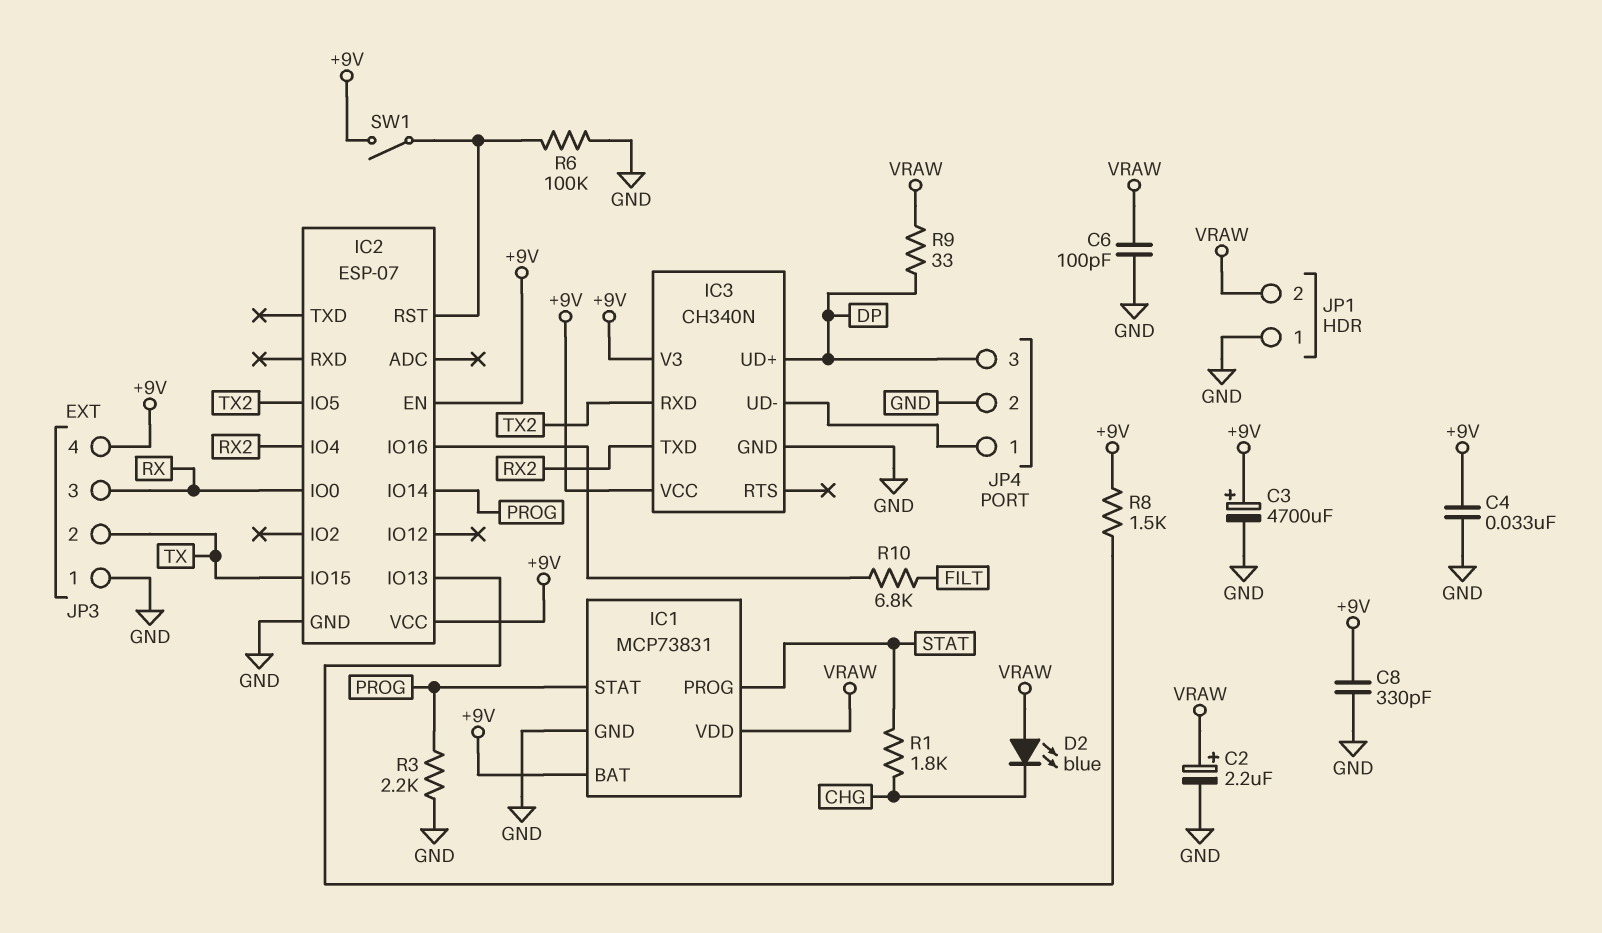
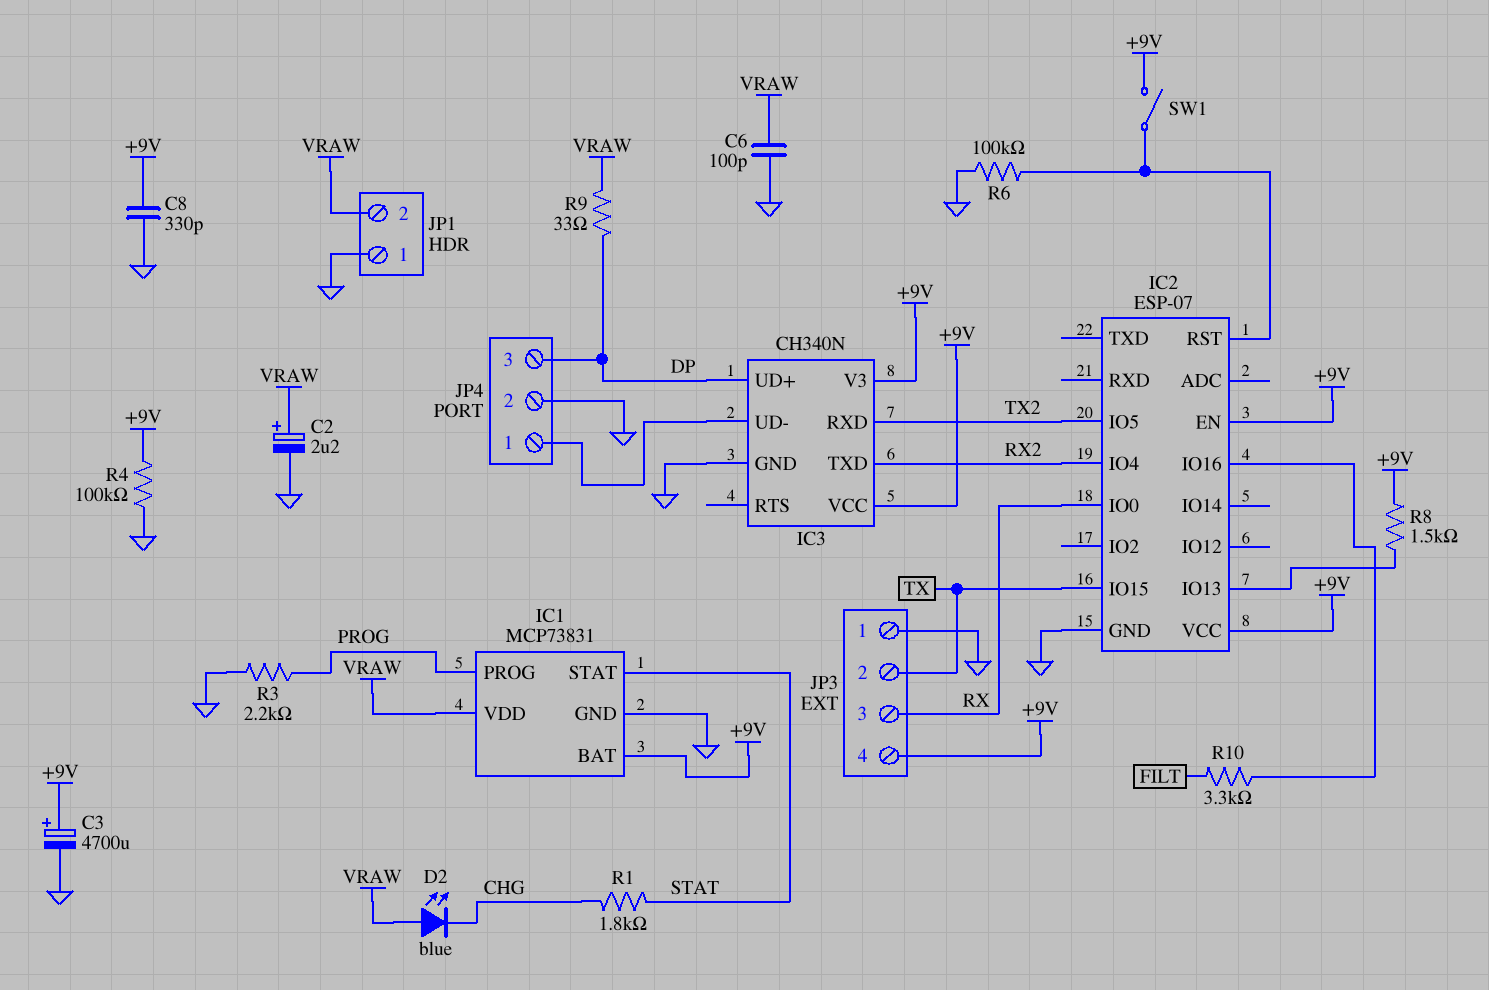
C4: 33nF (+9V, GND) -> none
IC1 pin PROG: STAT -> PROG
IC1 pin STAT: PROG -> STAT
IC2 pin IO14: PROG -> none
R4: none -> 100k (+9V, GND)
R10: 6.8k (FILT, IC2/IO16) -> 3.3k (FILT, IC2/IO16)

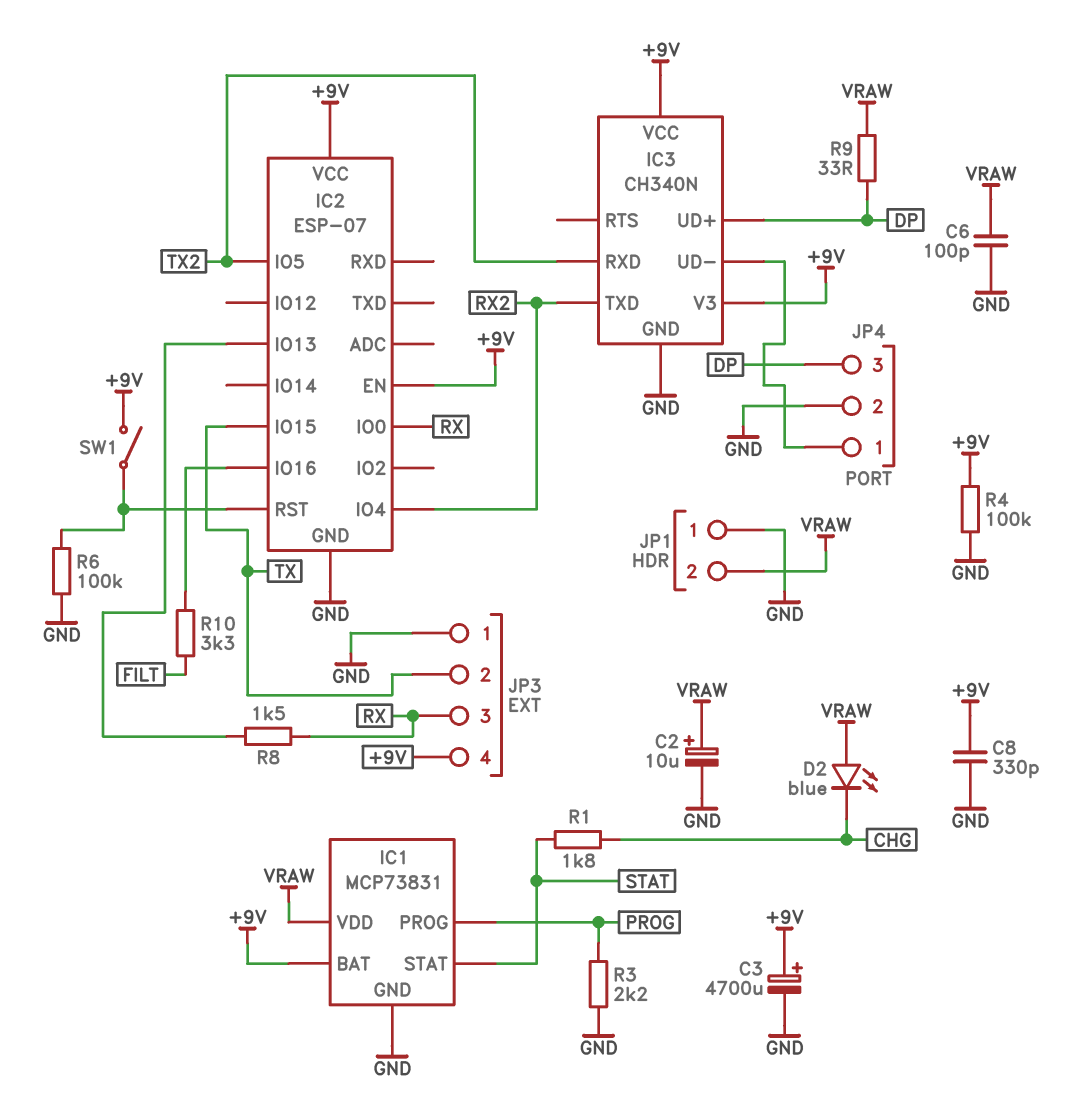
C2: 2.2uF (plus VRAW, minus GND) -> 10uF (plus VRAW, minus GND)
R8: 1.5k (+9V, IC2/IO13) -> 1.5k (IC2/IO13, RX)

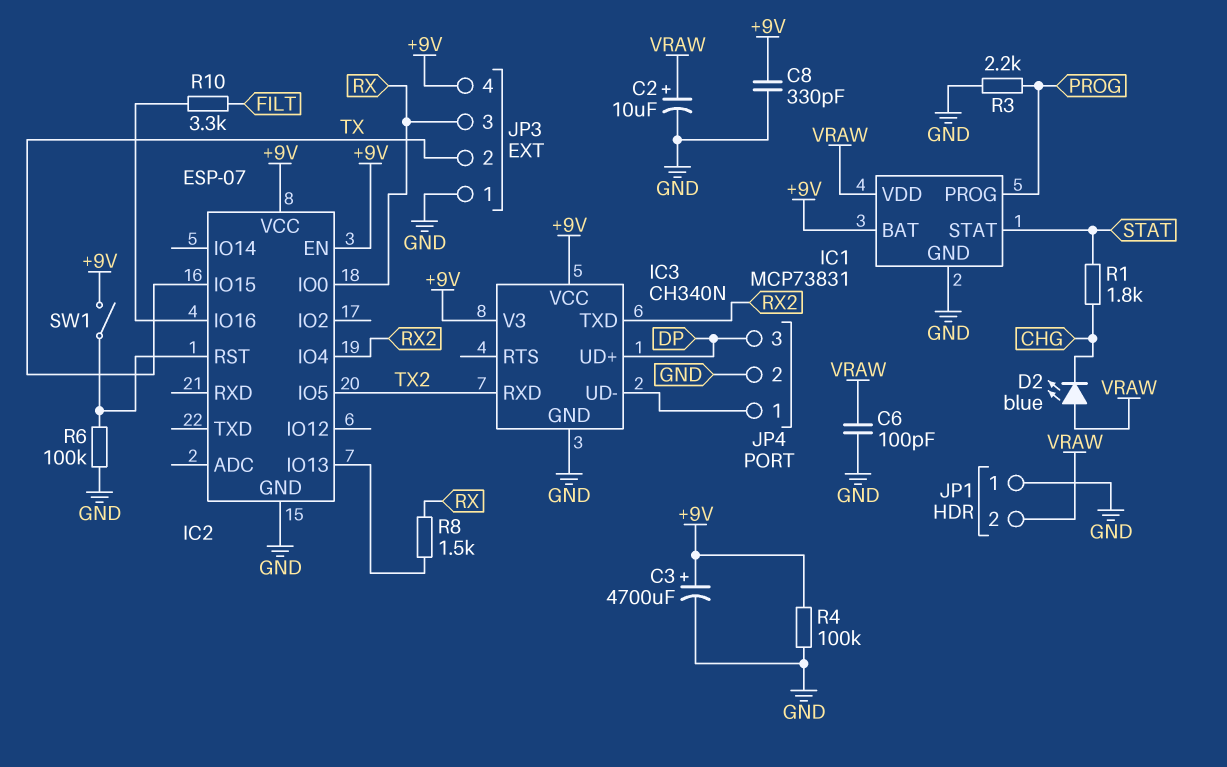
R9: 33 (DP, VRAW) -> none

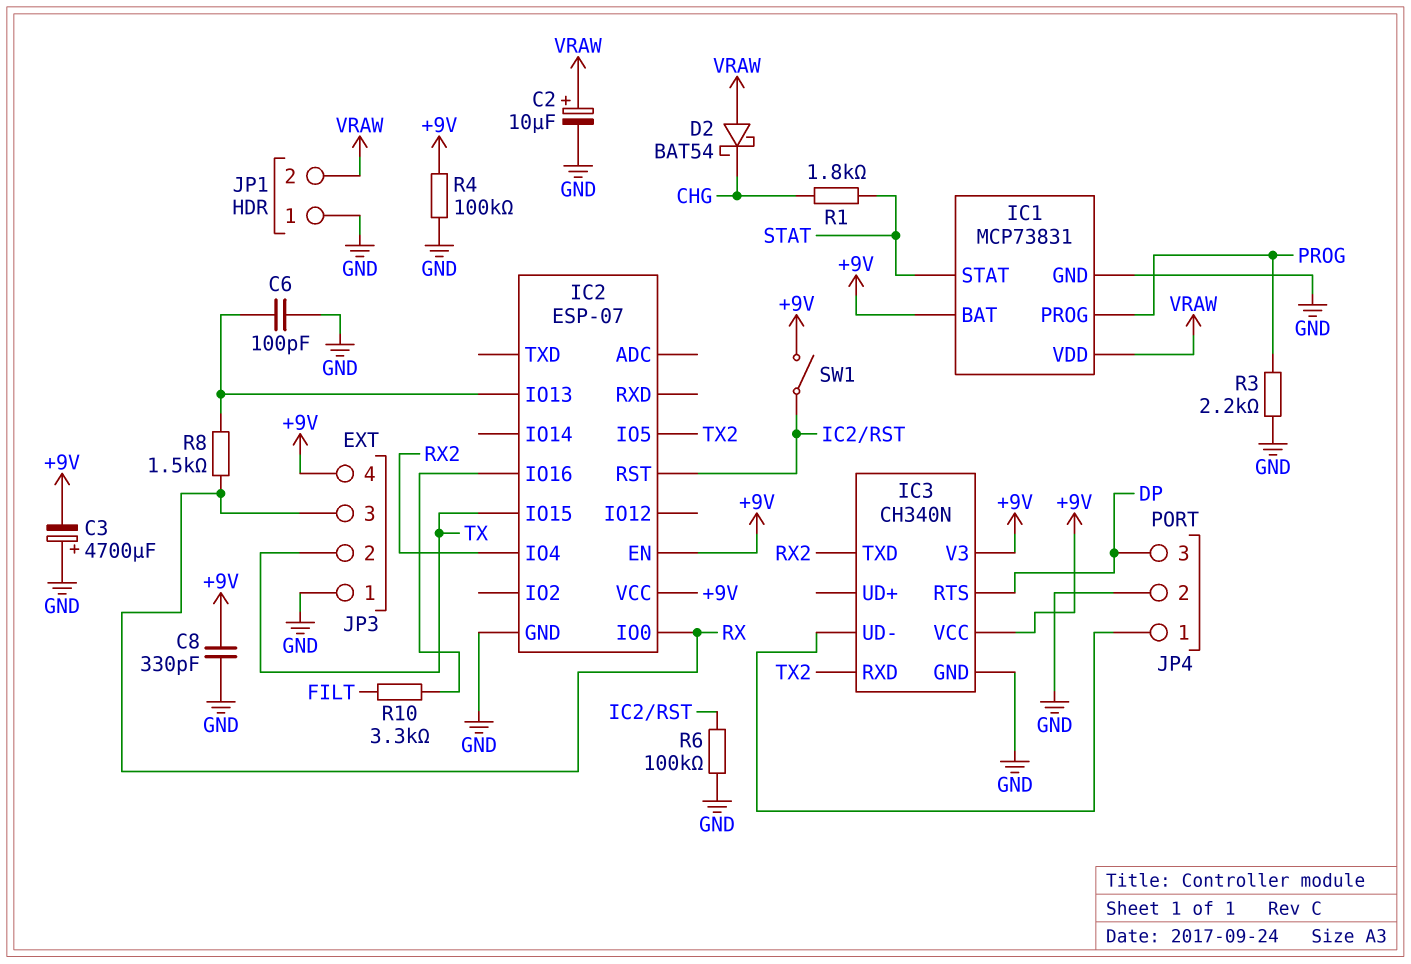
C3: 4700uF (plus +9V, minus GND) -> 4700uF (plus GND, minus +9V)
C6: 100pF (GND, VRAW) -> 100pF (GND, IC2/IO13)
D2: LED blue (A VRAW, K CHG) -> schottky BAT54 (A VRAW, K CHG)
IC3 pin RTS: none -> DP
IC3 pin UD+: DP -> none

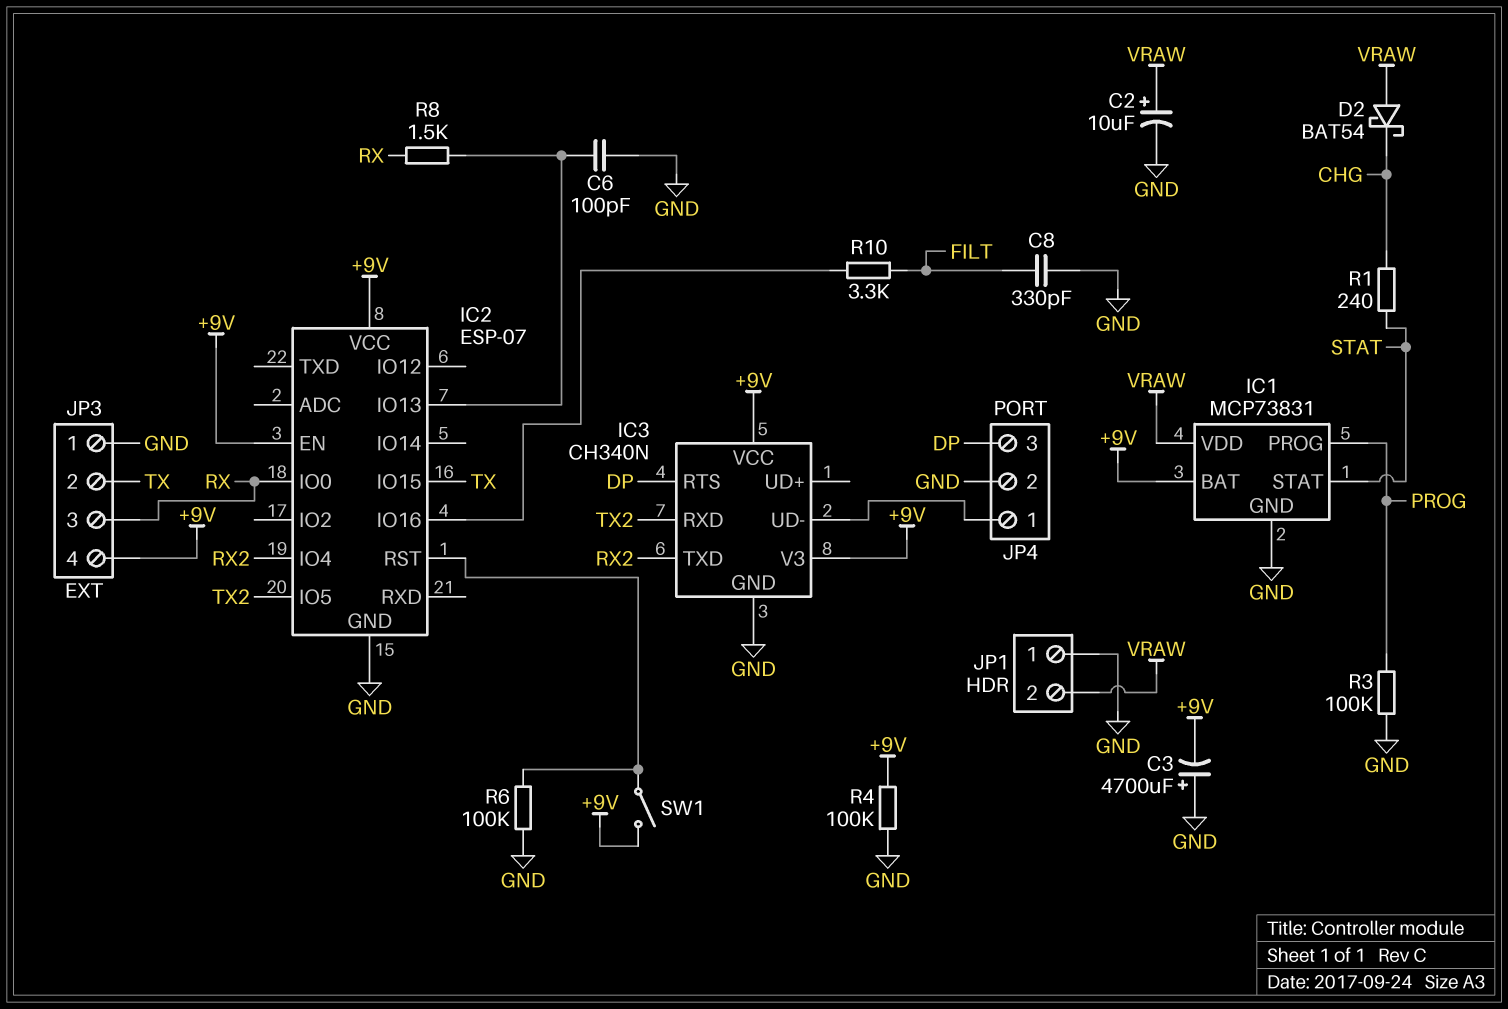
C8: 330pF (+9V, GND) -> 330pF (FILT, GND)
R1: 1.8k (CHG, STAT) -> 240 (CHG, STAT)
R3: 2.2k (GND, PROG) -> 100k (GND, PROG)

